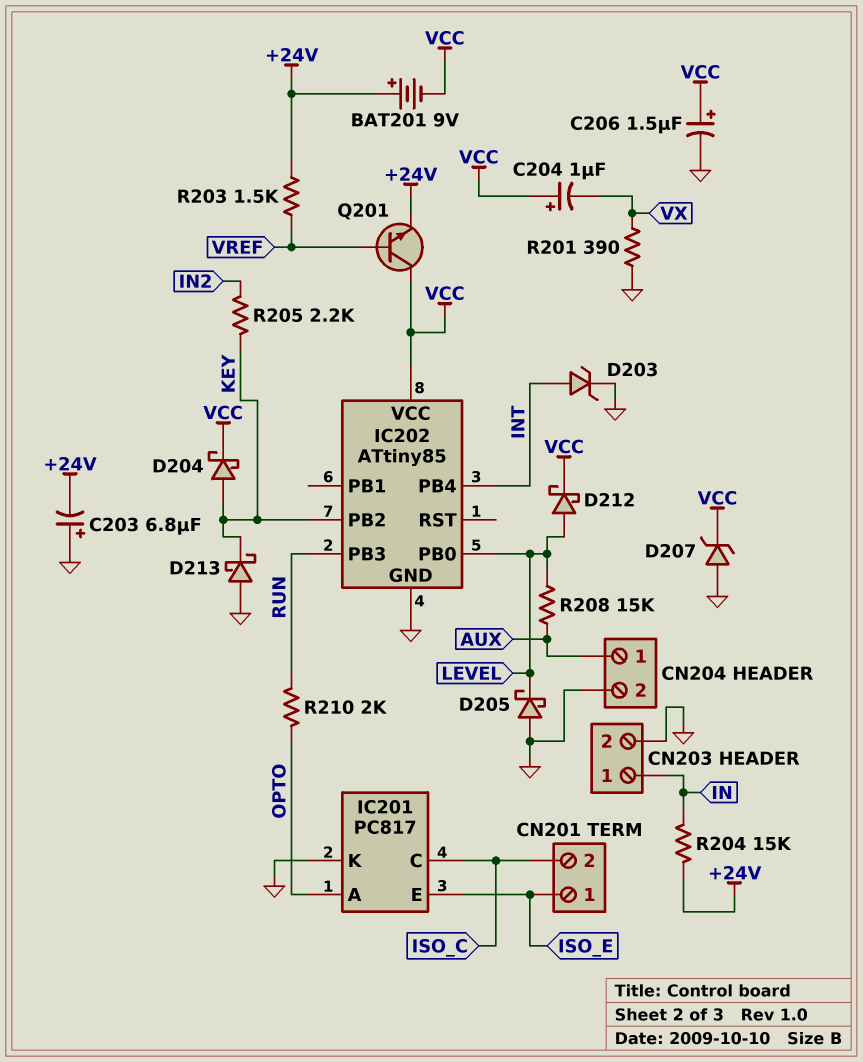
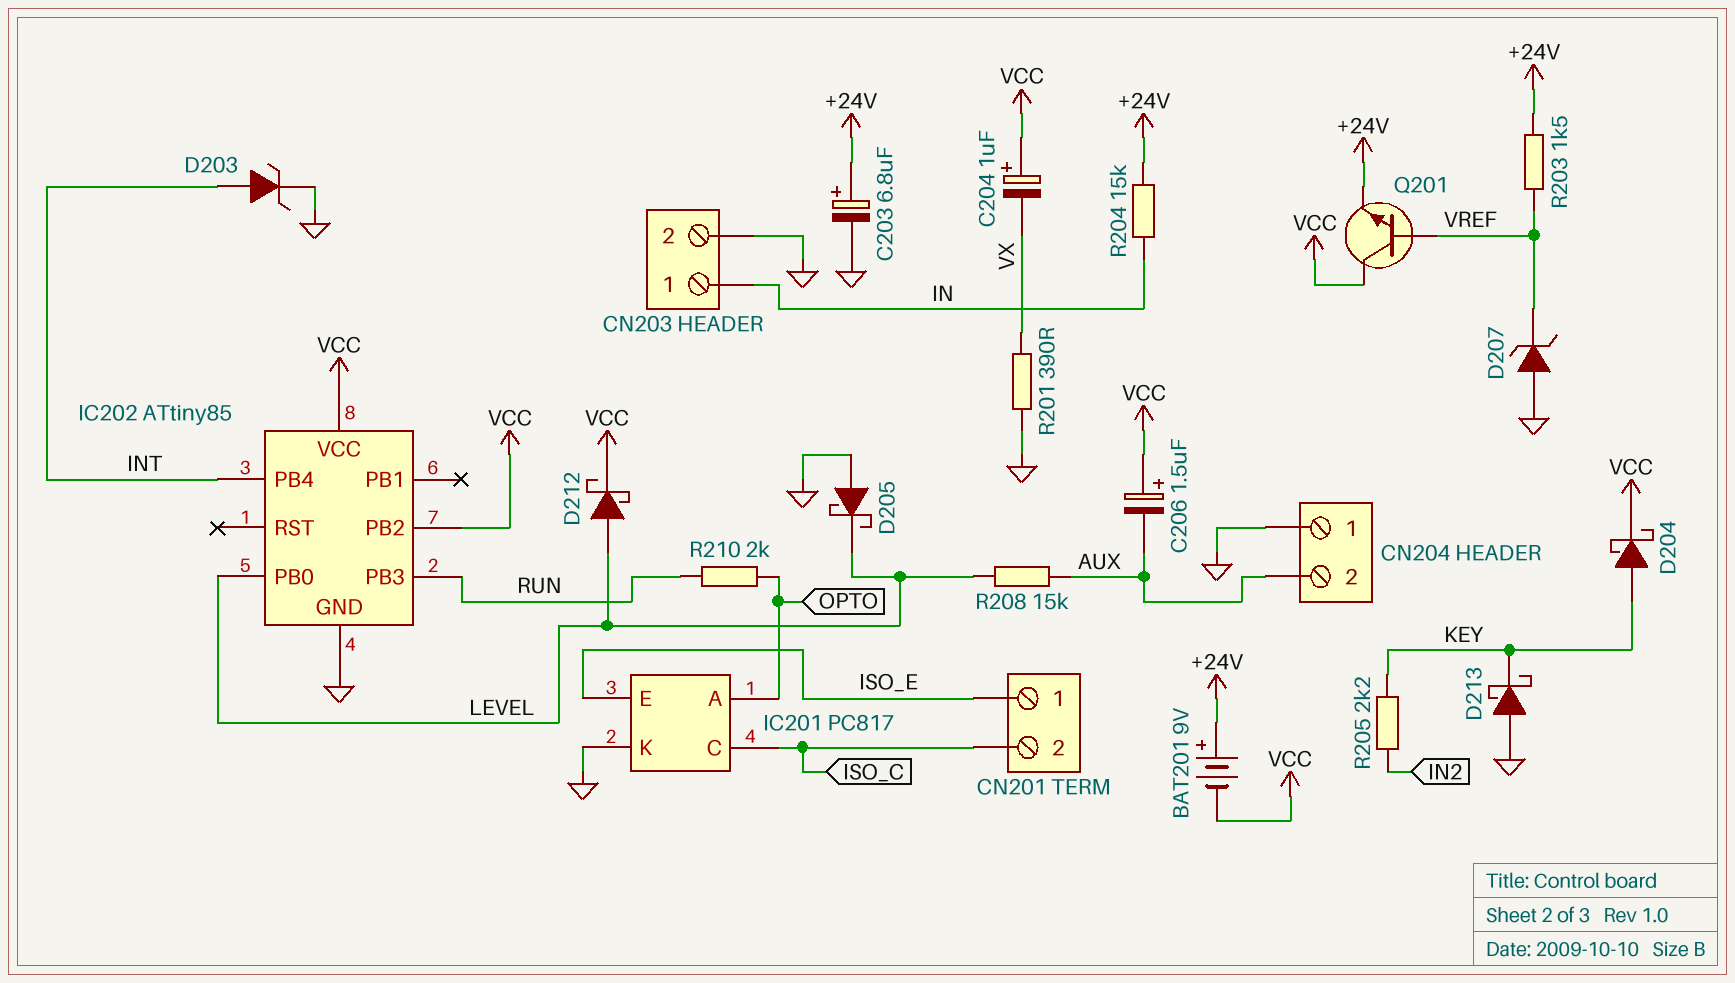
C203: 6.8uF (plus GND, minus +24V) -> 6.8uF (plus +24V, minus GND)
C206: 1.5uF (plus VCC, minus GND) -> 1.5uF (plus VCC, minus AUX)
CN204 pin 1: AUX -> GND
CN204 pin 2: GND -> AUX
D207: zener (A GND, K VCC) -> zener (A GND, K VREF)
IC202 pin PB2: KEY -> VCC

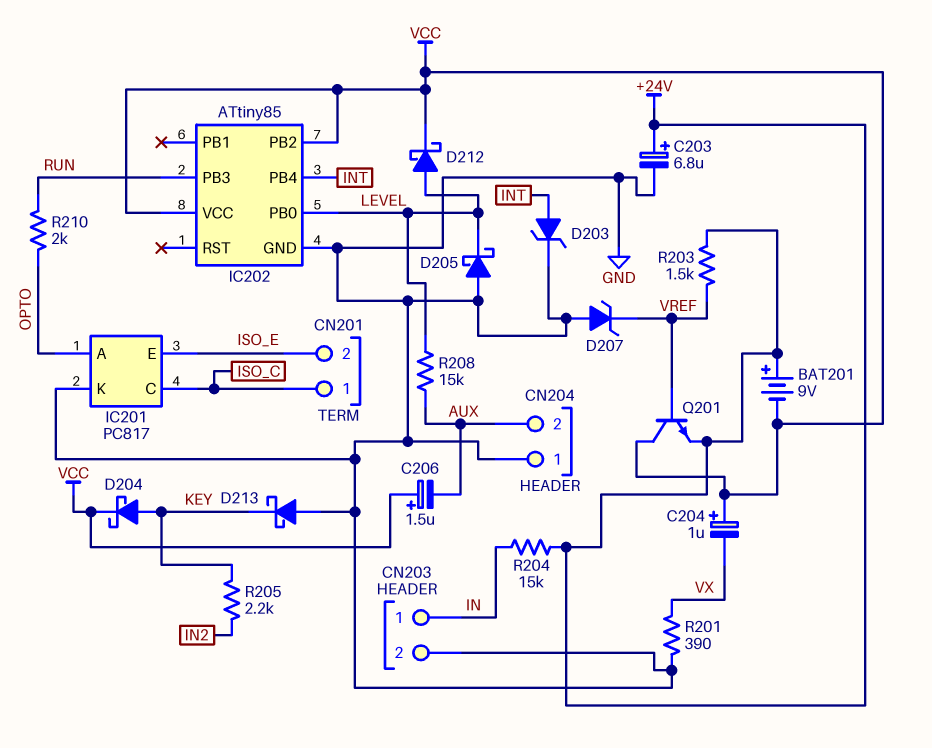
CN201 pin 1: ISO_E -> ISO_C
CN201 pin 2: ISO_C -> ISO_E

